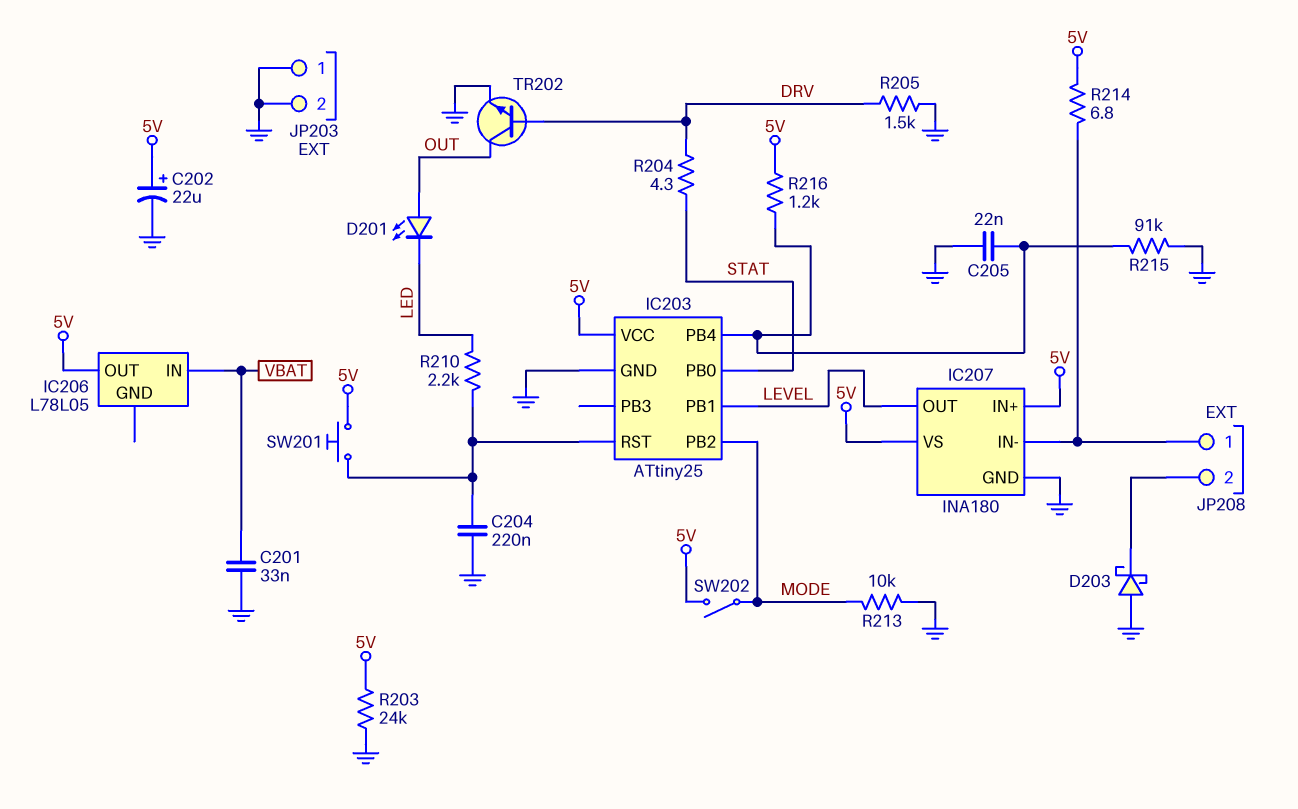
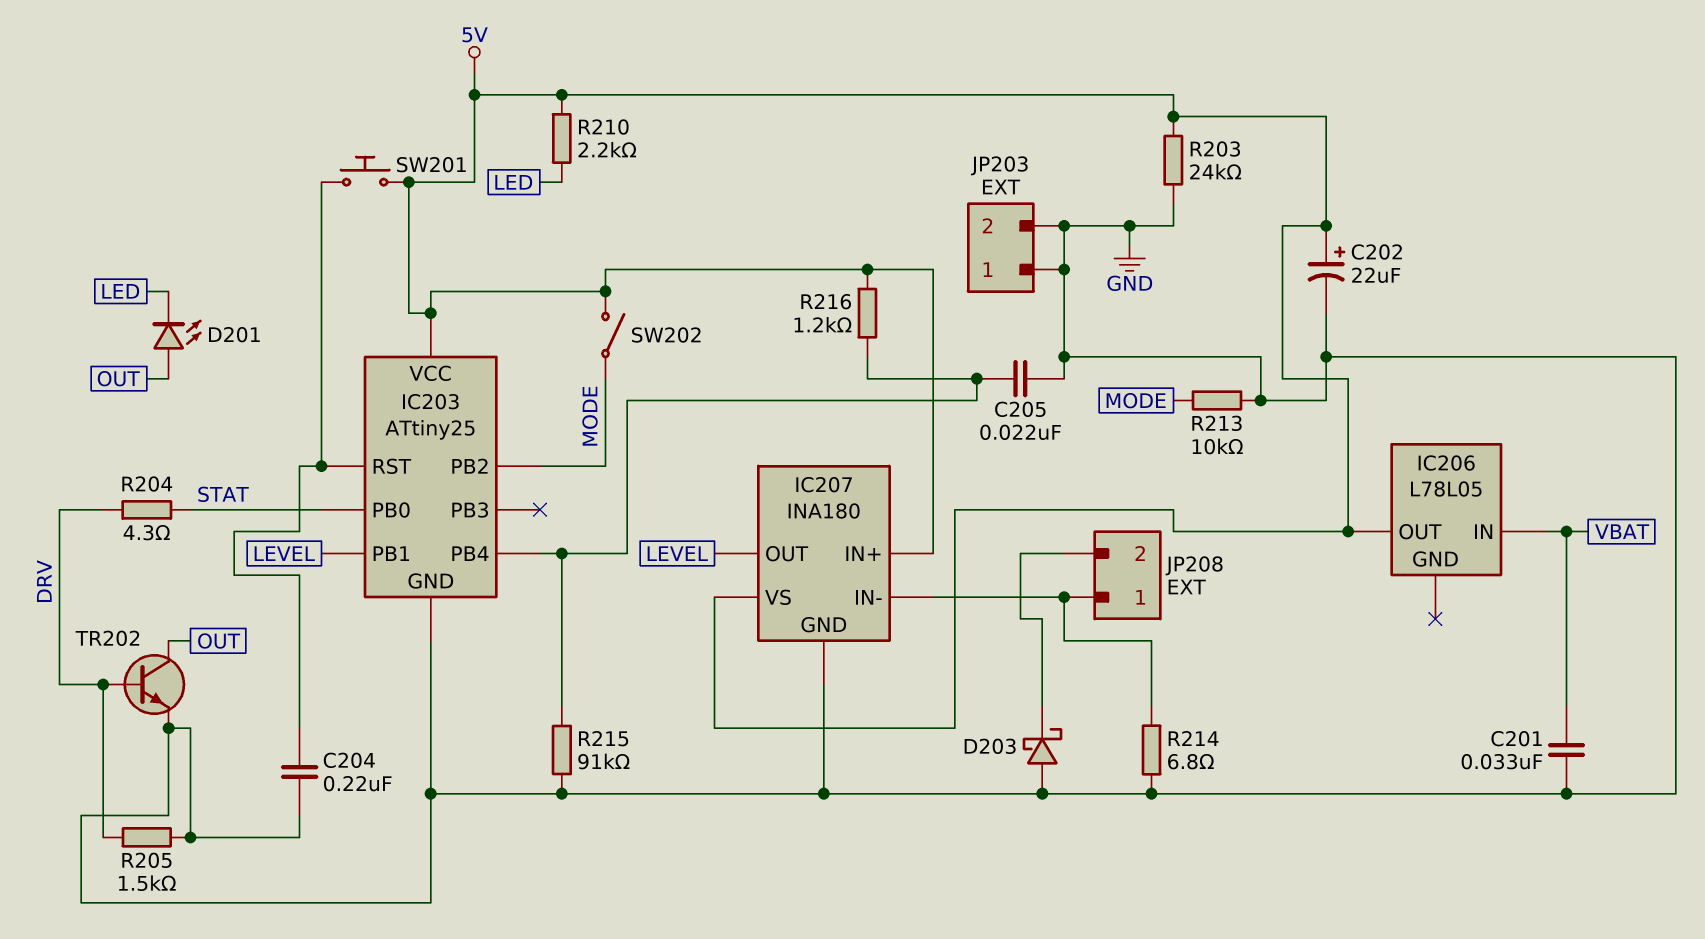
R210: 2.2k (IC203/RST, LED) -> 2.2k (5V, LED)
R214: 6.8 (5V, IC207/IN-) -> 6.8 (GND, IC207/IN-)

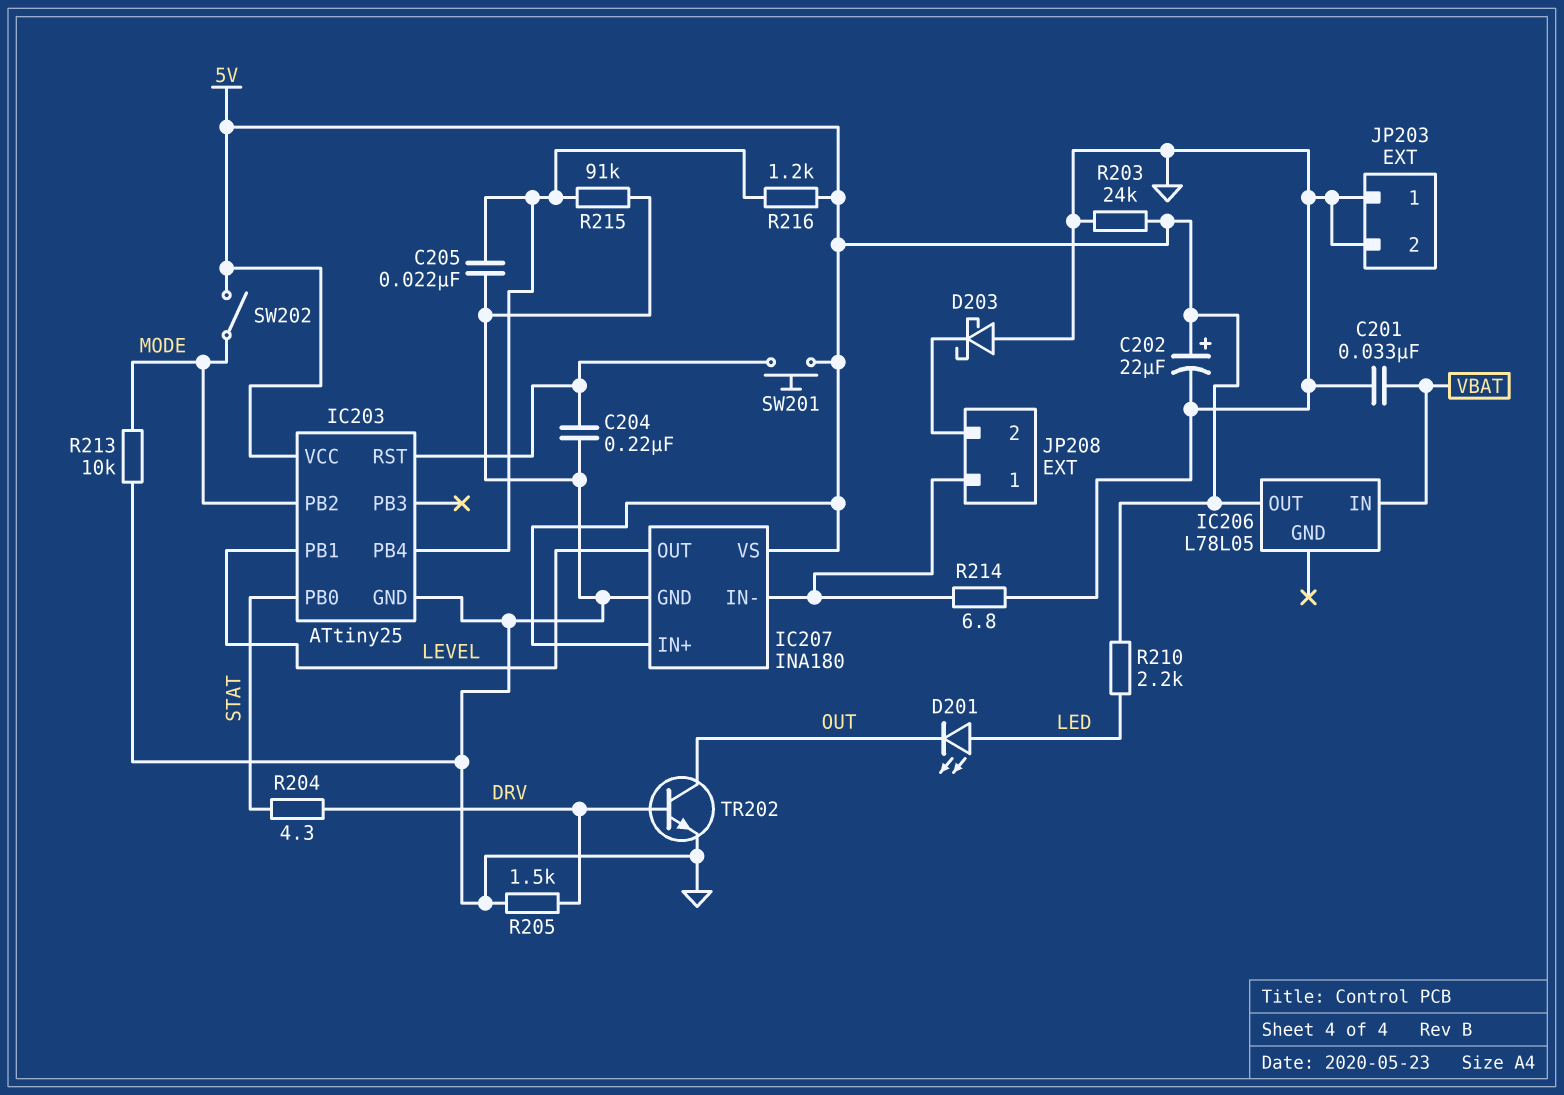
D201: LED (A OUT, K LED) -> LED (A LED, K OUT)

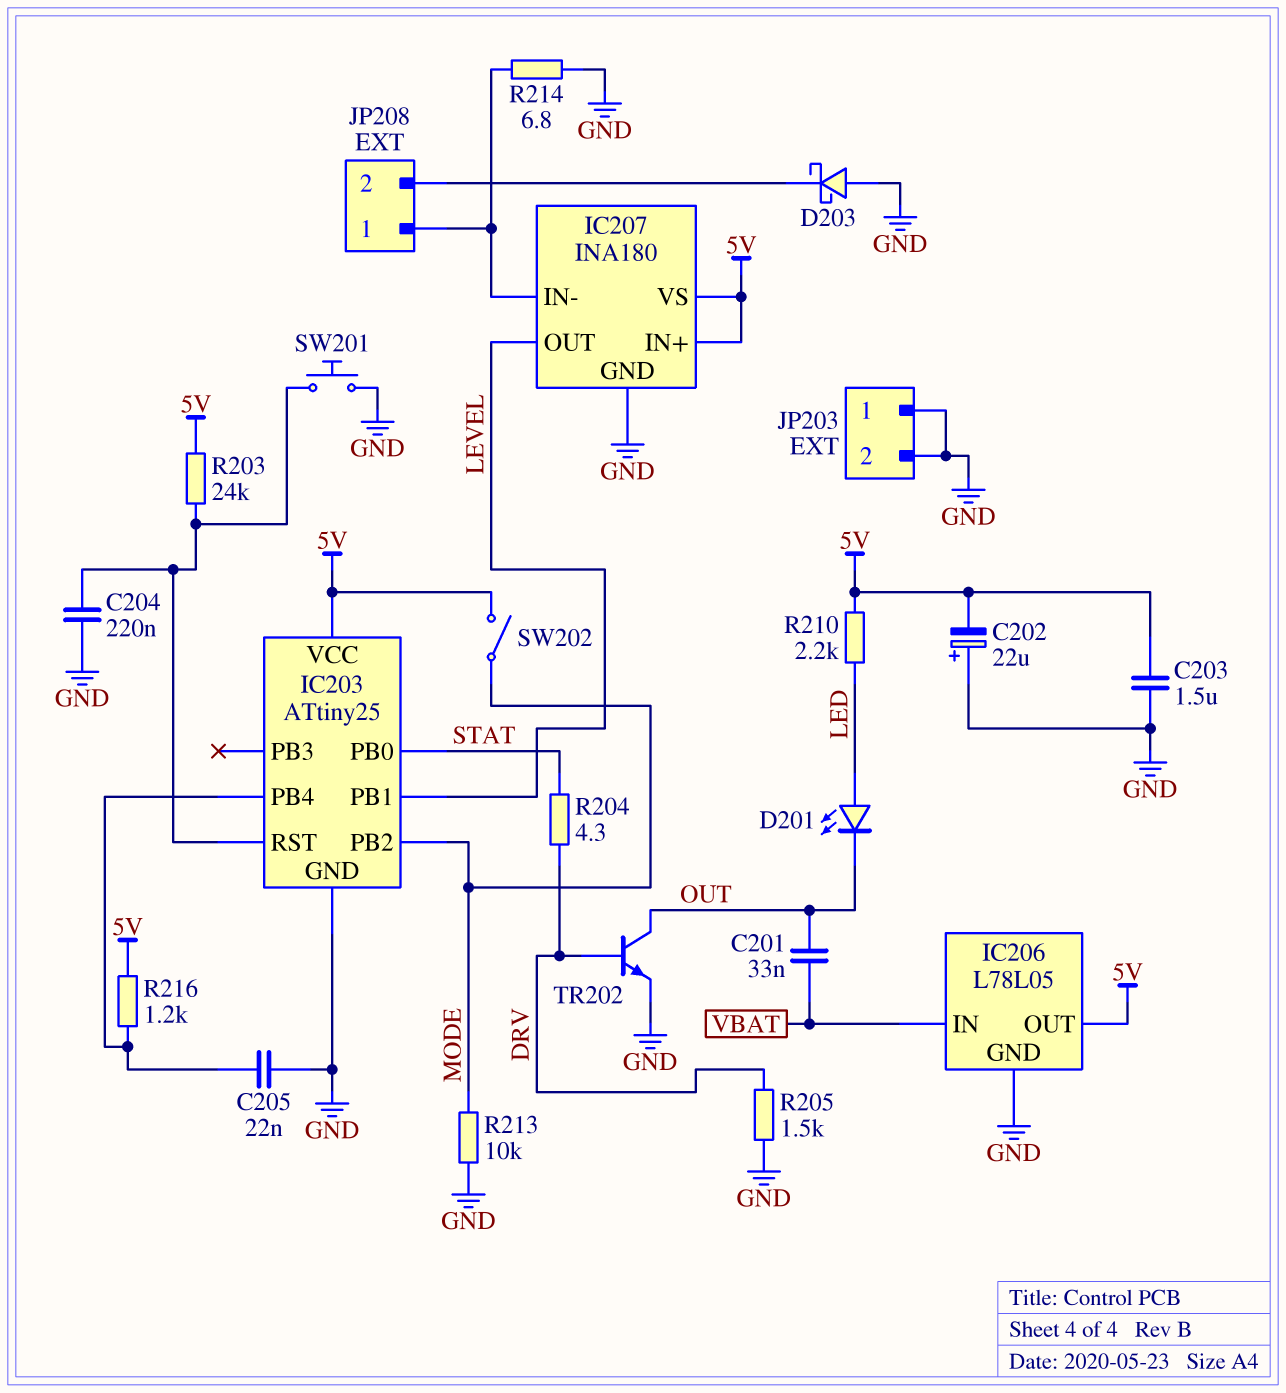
C201: 33nF (GND, VBAT) -> 33nF (OUT, VBAT)
C202: 22uF (plus 5V, minus GND) -> 22uF (plus GND, minus 5V)
C203: none -> 1.5uF (5V, GND)
IC206 pin GND: none -> GND
R203: 24k (5V, GND) -> 24k (5V, IC203/RST)
R215: 91k (GND, IC203/PB4) -> none
SW201: button (5V, IC203/RST) -> button (GND, IC203/RST)

